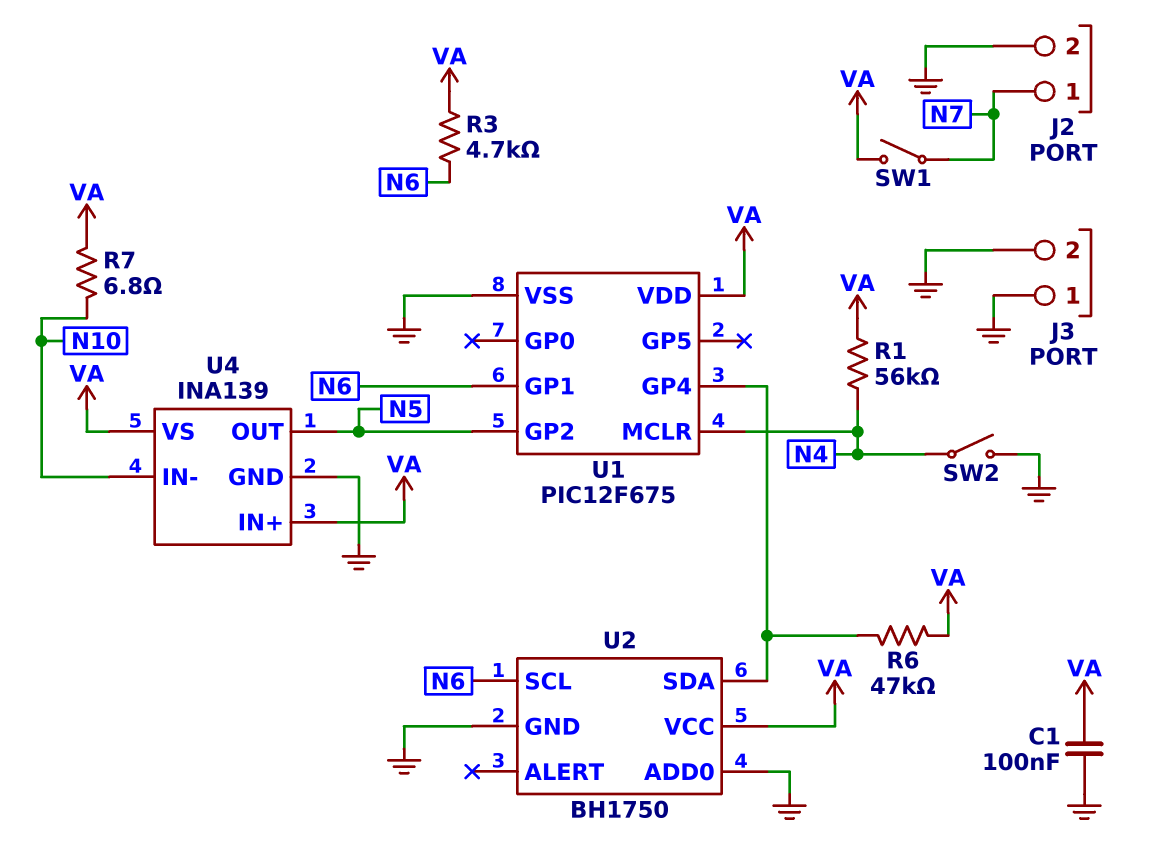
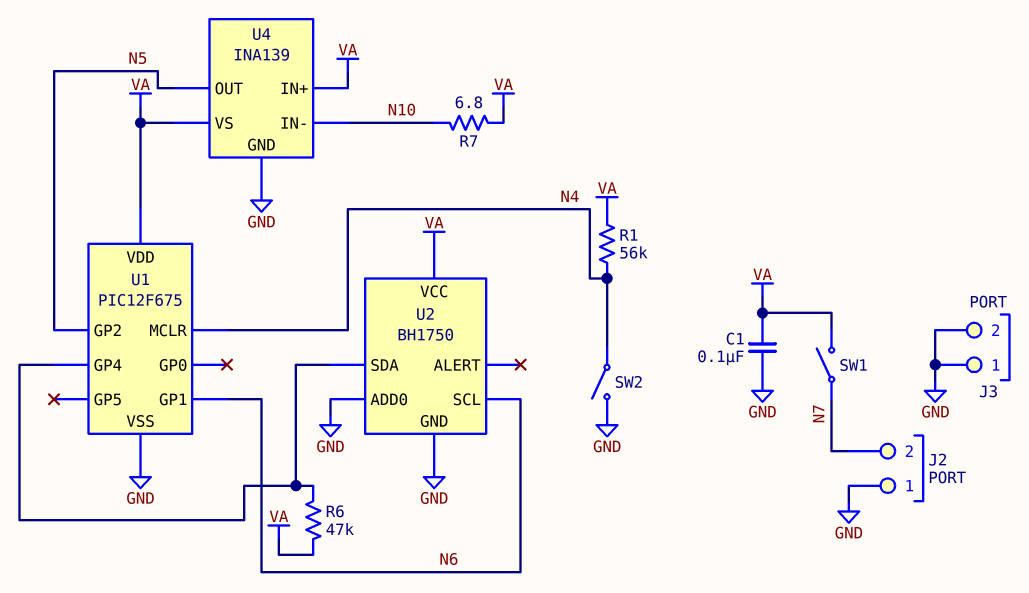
J2 pin 1: N7 -> GND
J2 pin 2: GND -> N7
R3: 4.7k (N6, VA) -> none

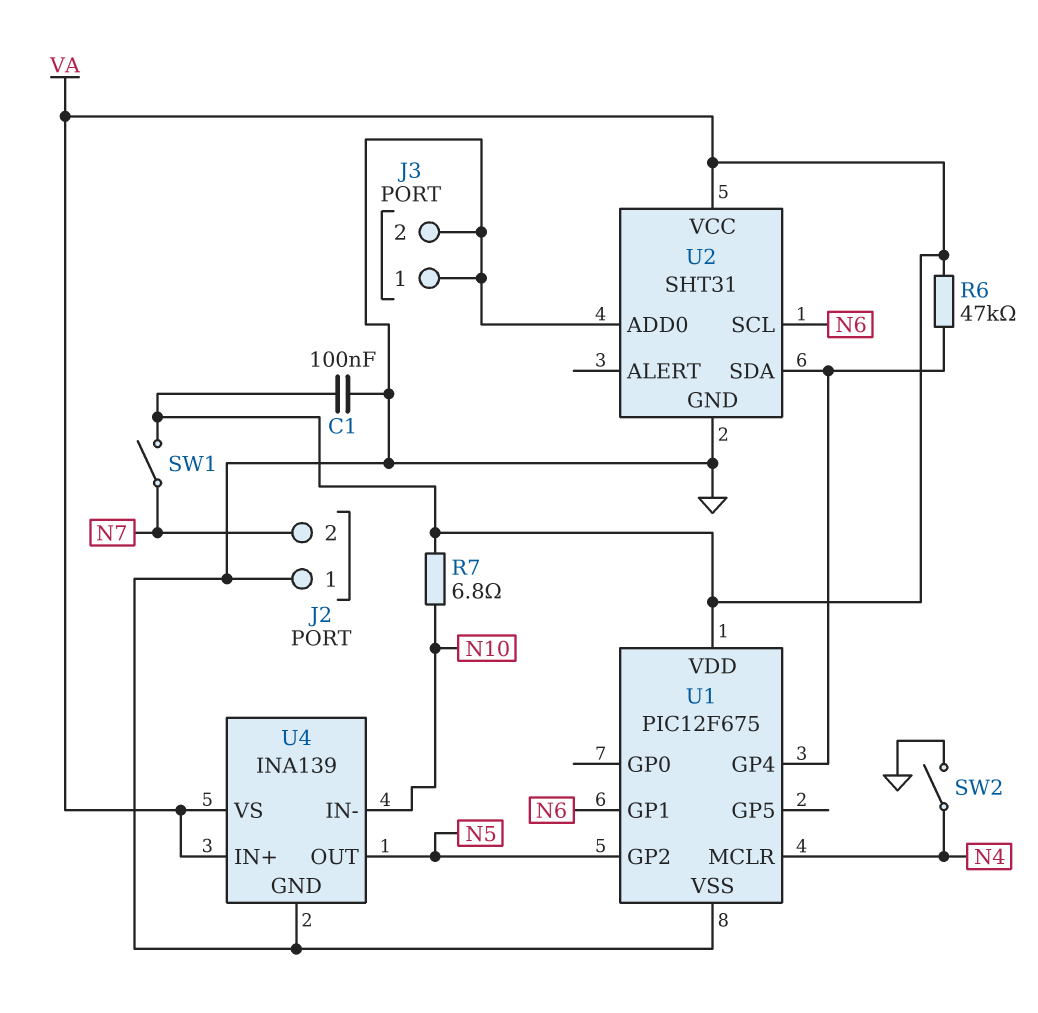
R1: 56k (N4, VA) -> none
U2: BH1750 -> SHT31

